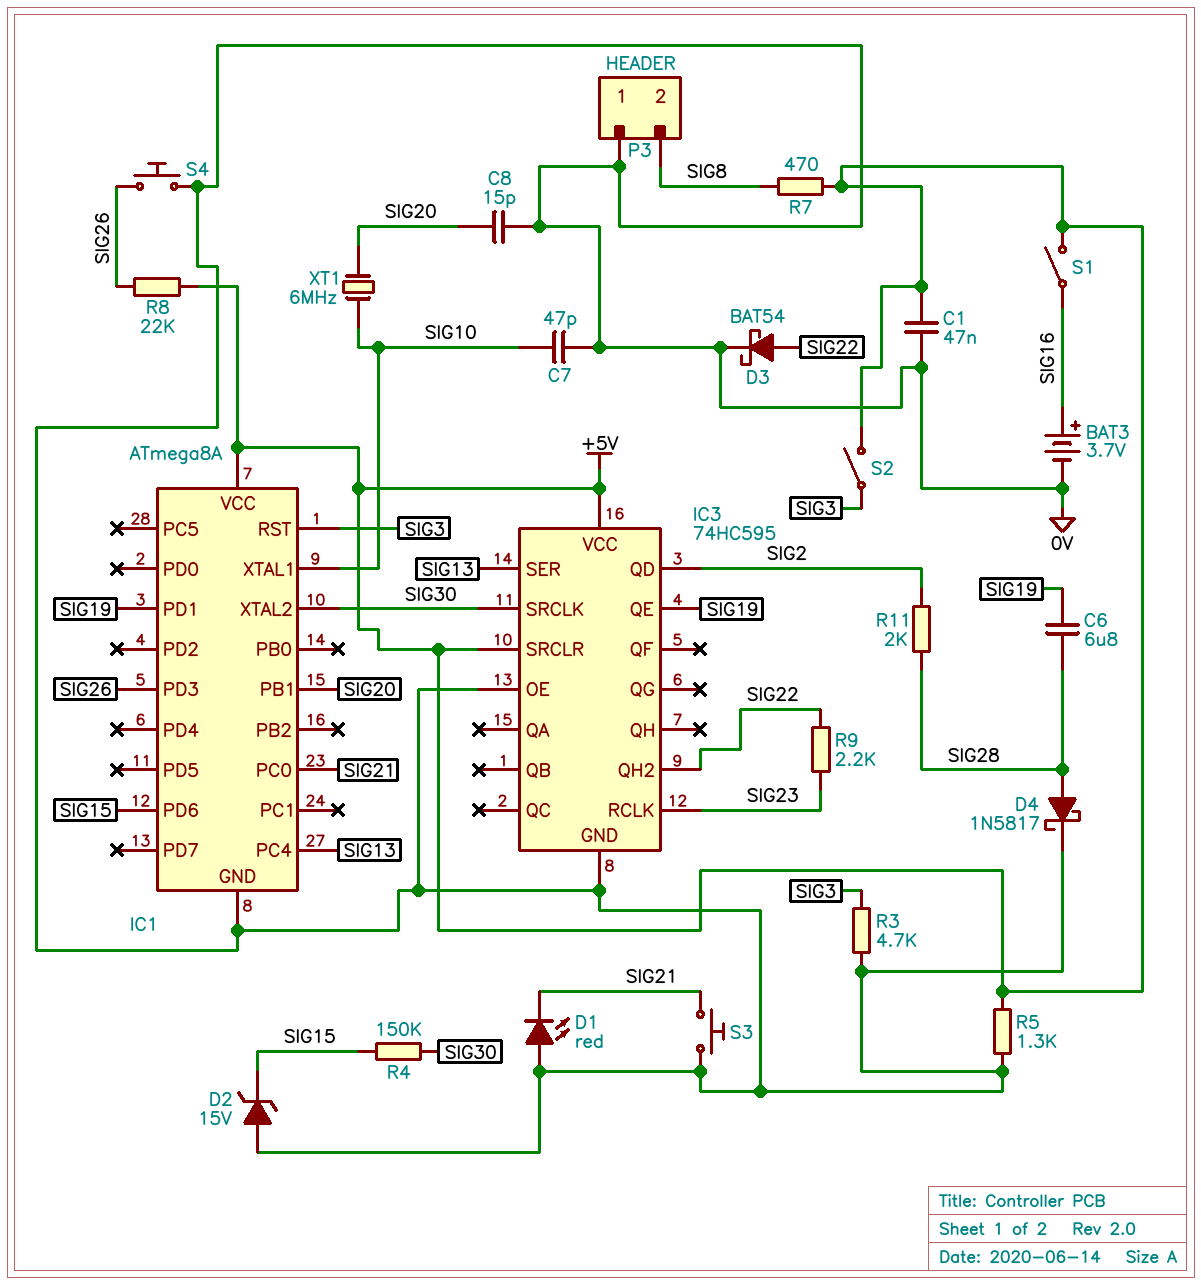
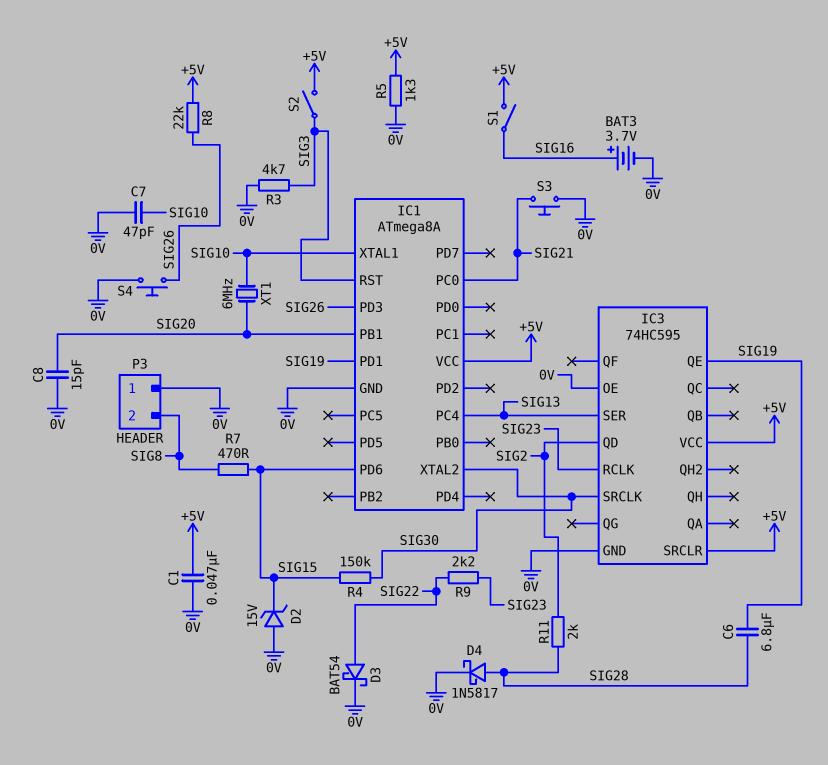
D1: LED red (A 0V, K SIG21) -> none
IC3 pin QH2: SIG22 -> none
R7: 470 (+5V, SIG8) -> 470 (SIG8, SIG15)

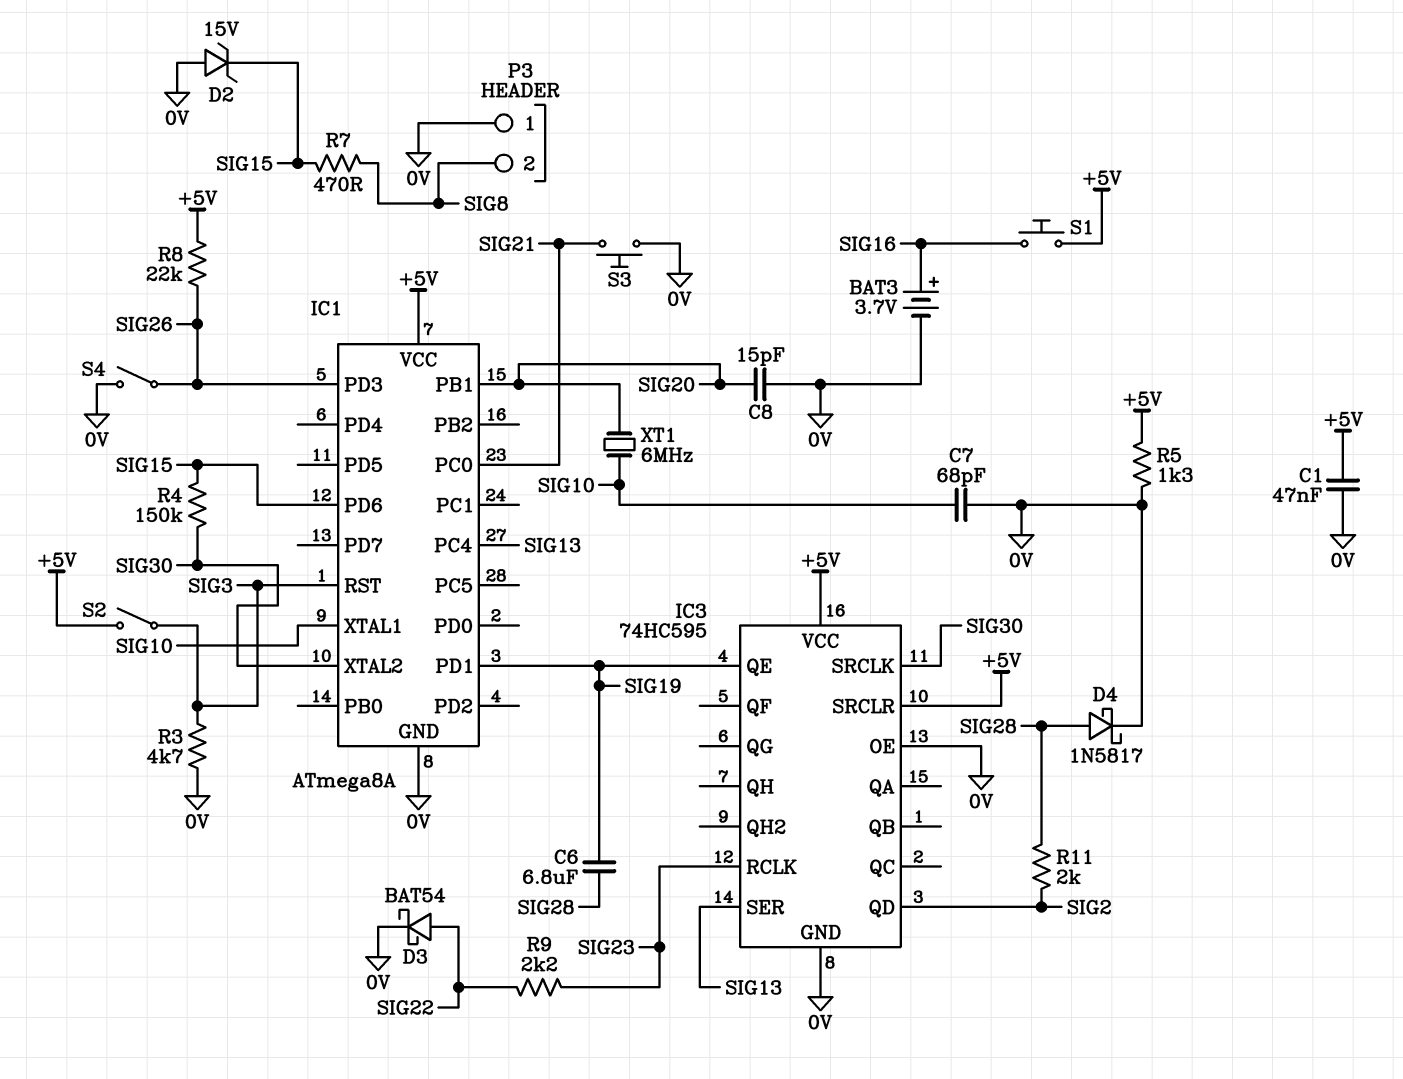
C7: 47pF (0V, SIG10) -> 68pF (0V, SIG10)
S1: switch (+5V, SIG16) -> button (+5V, SIG16)
S4: button (0V, SIG26) -> switch (0V, SIG26)

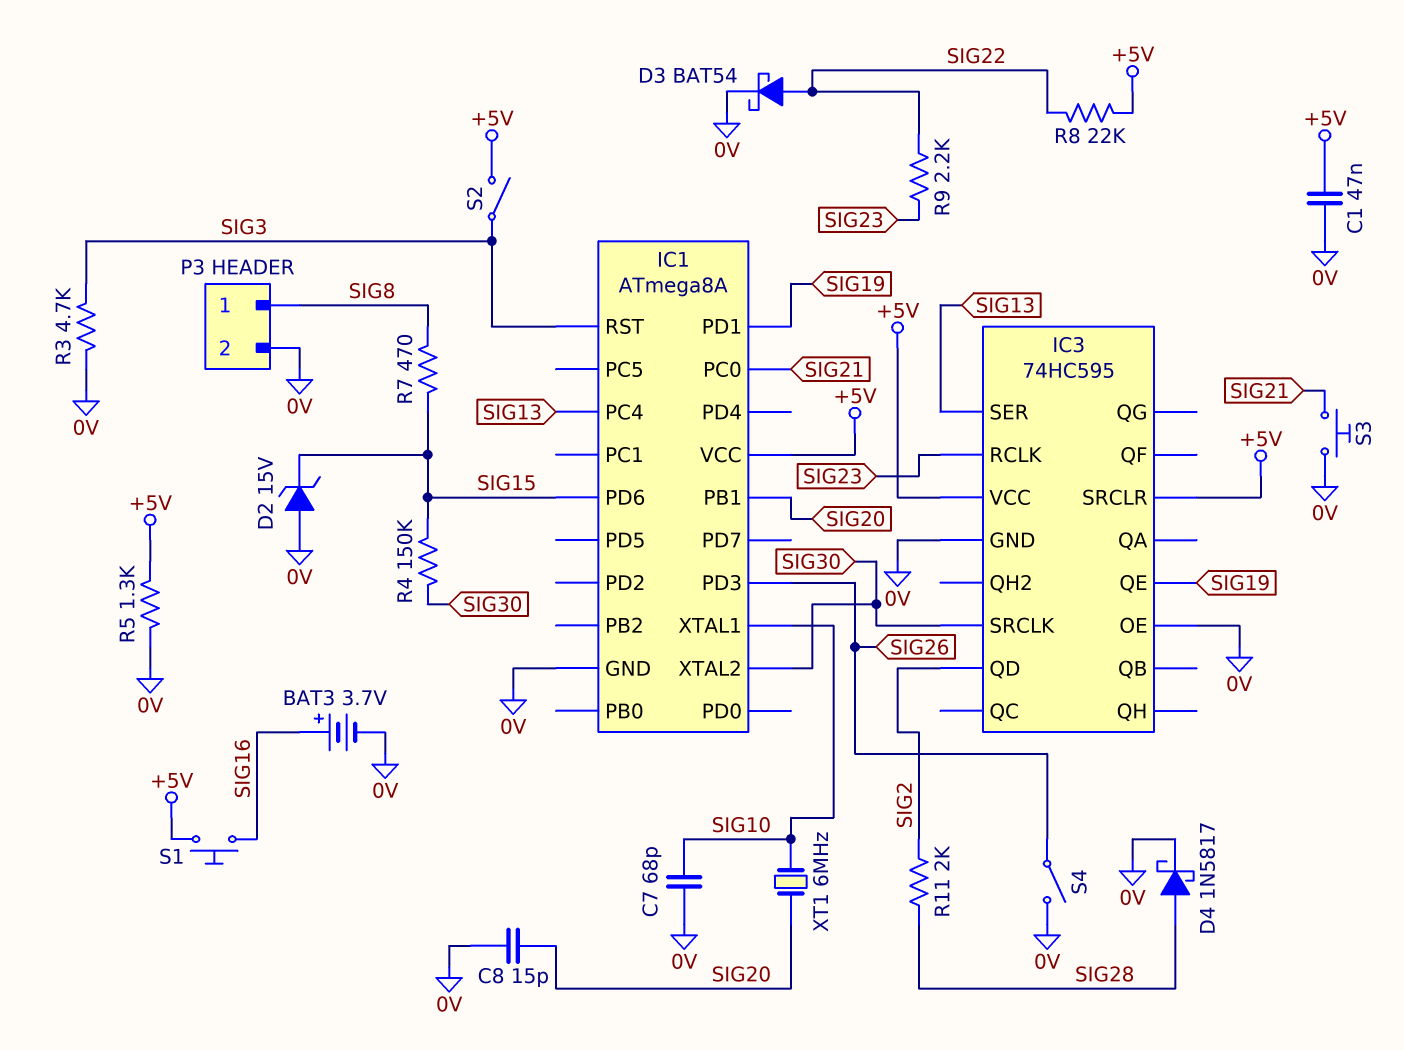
C6: 6.8uF (SIG19, SIG28) -> none
P3 pin 1: 0V -> SIG8
P3 pin 2: SIG8 -> 0V
R8: 22k (+5V, SIG26) -> 22k (+5V, SIG22)

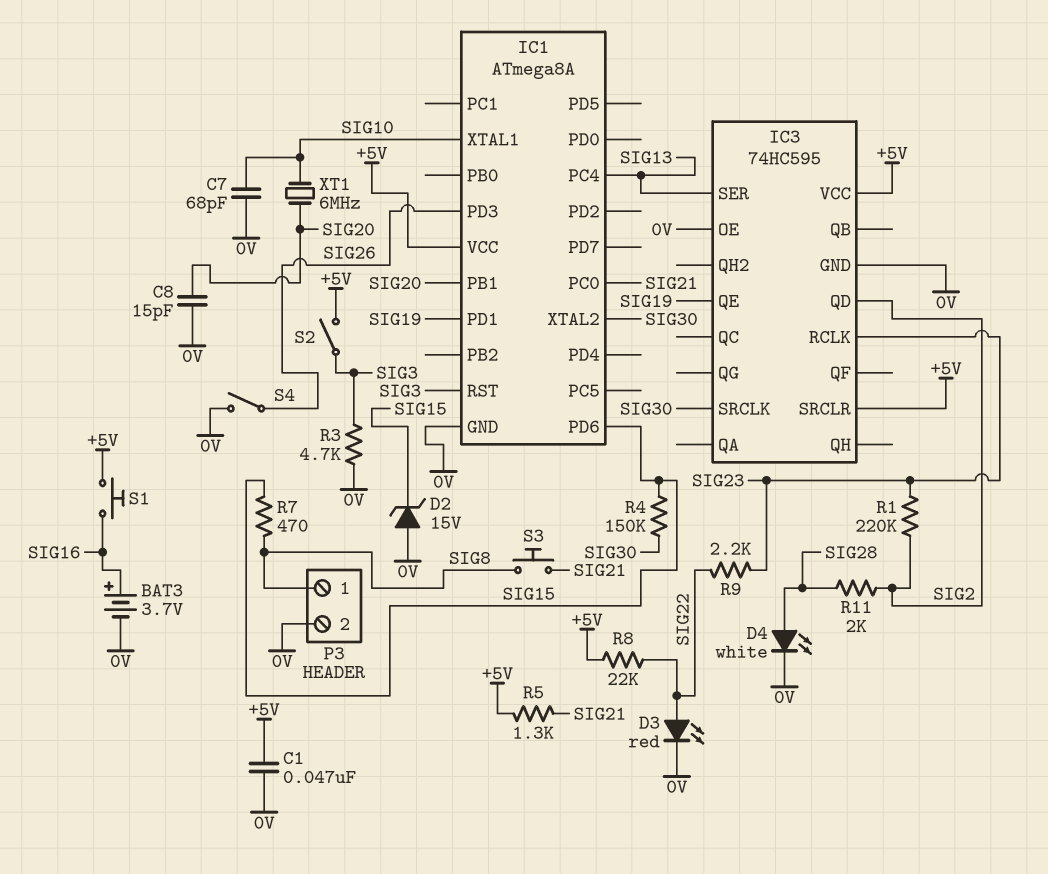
D3: schottky BAT54 (A SIG22, K 0V) -> LED red (A SIG22, K 0V)
D4: schottky 1N5817 (A SIG28, K 0V) -> LED white (A SIG28, K 0V)
R1: none -> 220k (SIG2, SIG23)
R5: 1.3k (+5V, 0V) -> 1.3k (+5V, SIG21)
S3: button (0V, SIG21) -> button (SIG8, SIG21)

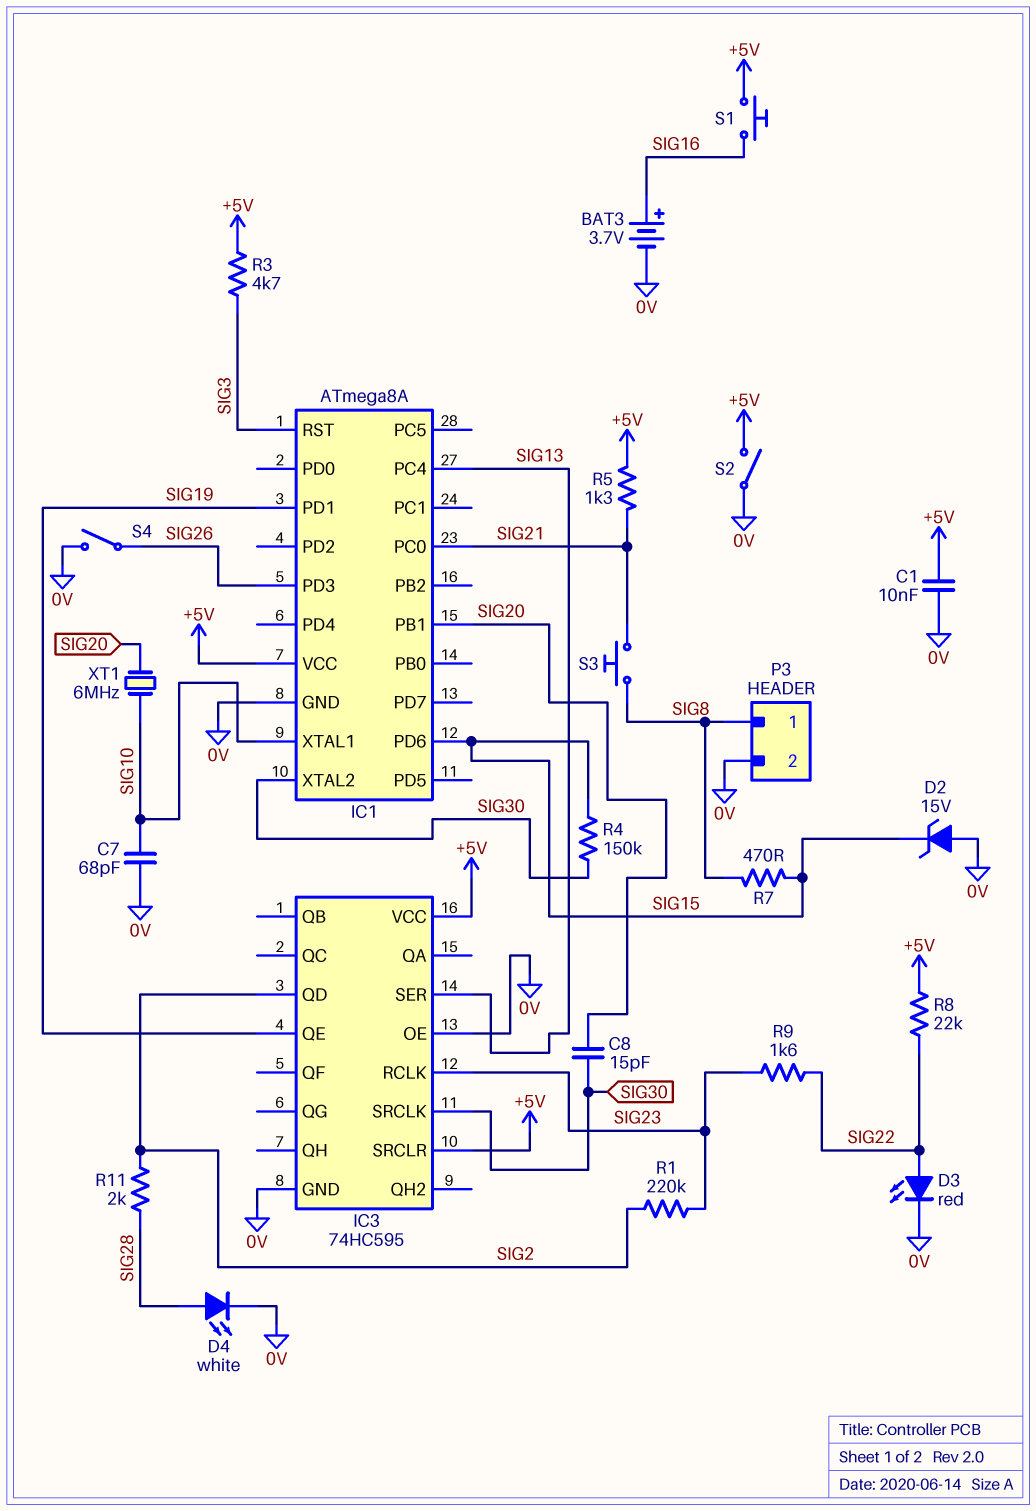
C1: 47nF (+5V, 0V) -> 10nF (+5V, 0V)
C8: 15pF (0V, SIG20) -> 15pF (SIG20, SIG30)
R3: 4.7k (0V, SIG3) -> 4.7k (+5V, SIG3)
R9: 2.2k (SIG22, SIG23) -> 1.6k (SIG22, SIG23)
S2: switch (+5V, SIG3) -> switch (+5V, 0V)

